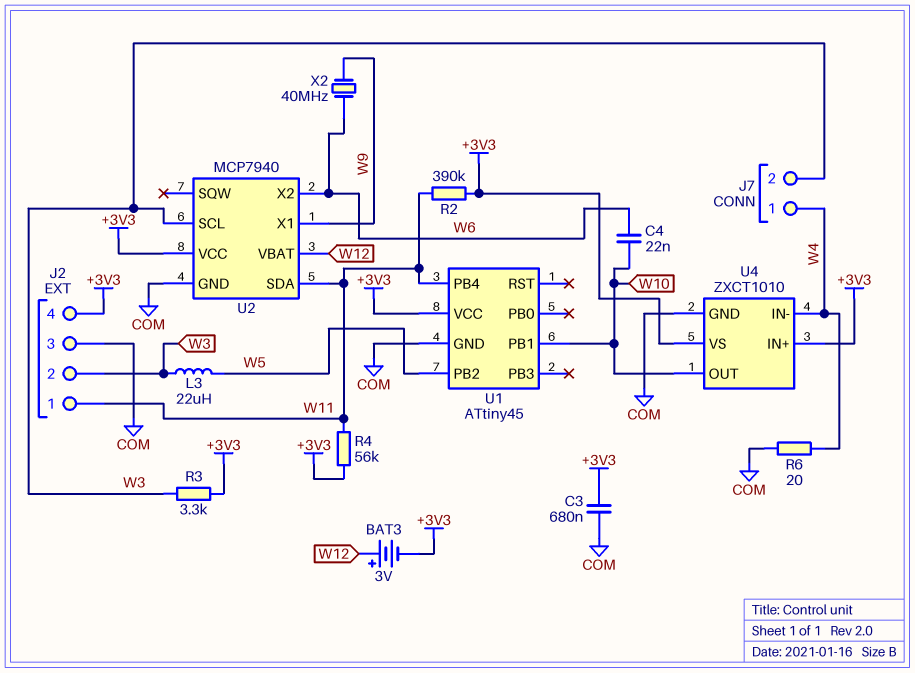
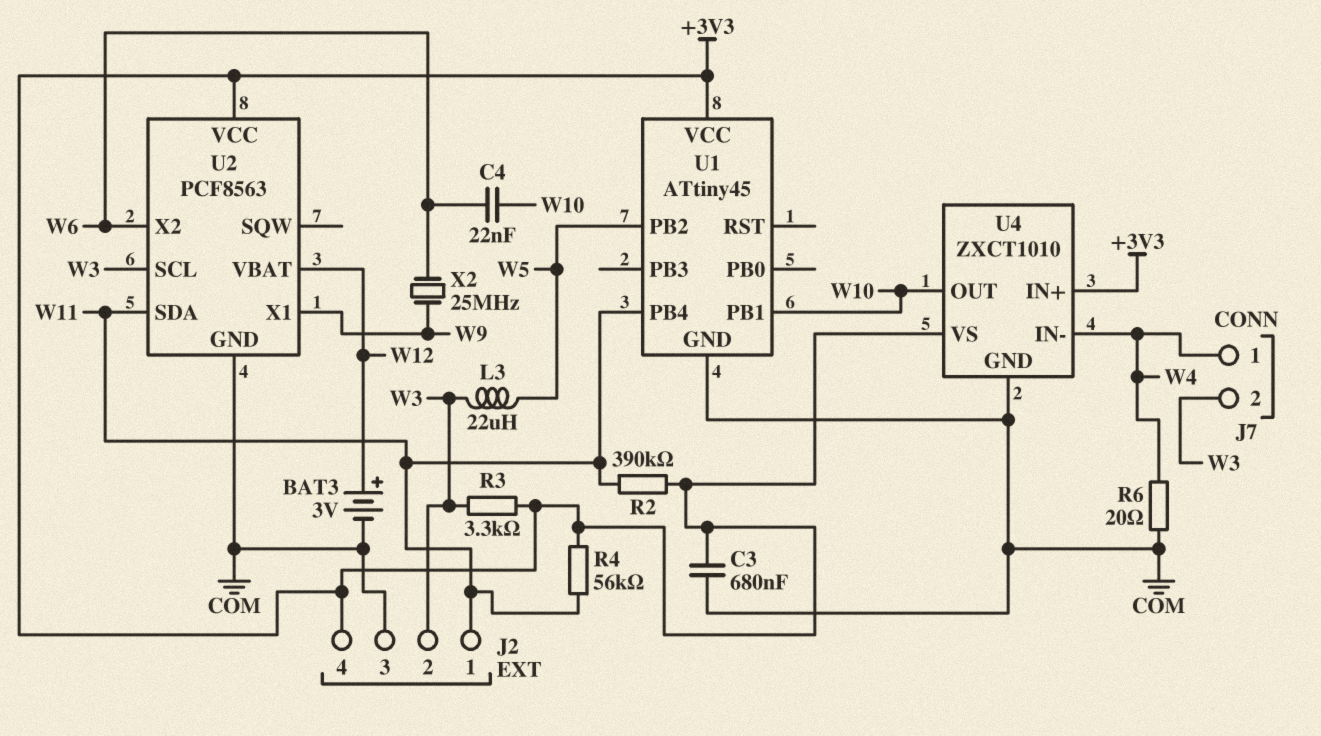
BAT3: 3V (plus W12, minus +3V3) -> 3V (plus W12, minus COM)
U2: MCP7940 -> PCF8563
X2: 40MHz (W6, W9) -> 25MHz (W6, W9)

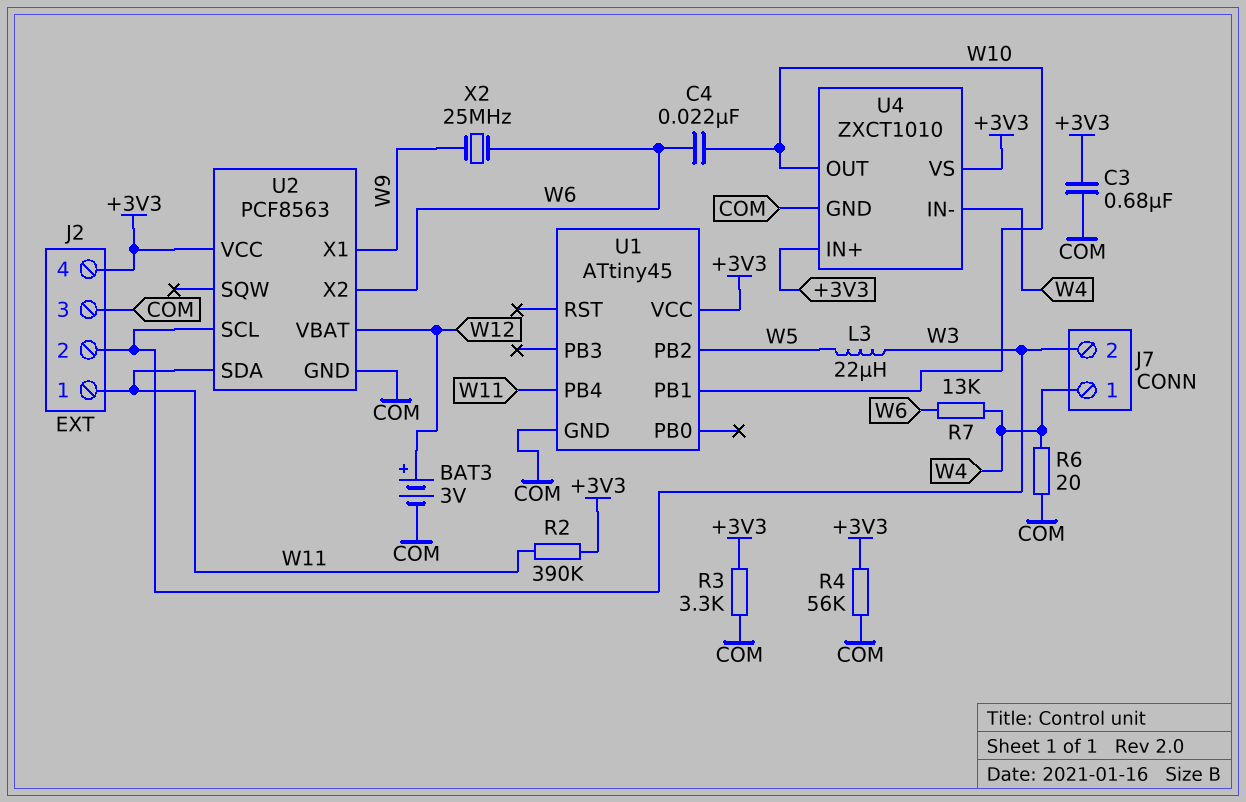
R3: 3.3k (+3V3, W3) -> 3.3k (+3V3, COM)
R4: 56k (+3V3, W11) -> 56k (+3V3, COM)
R7: none -> 13k (W4, W6)

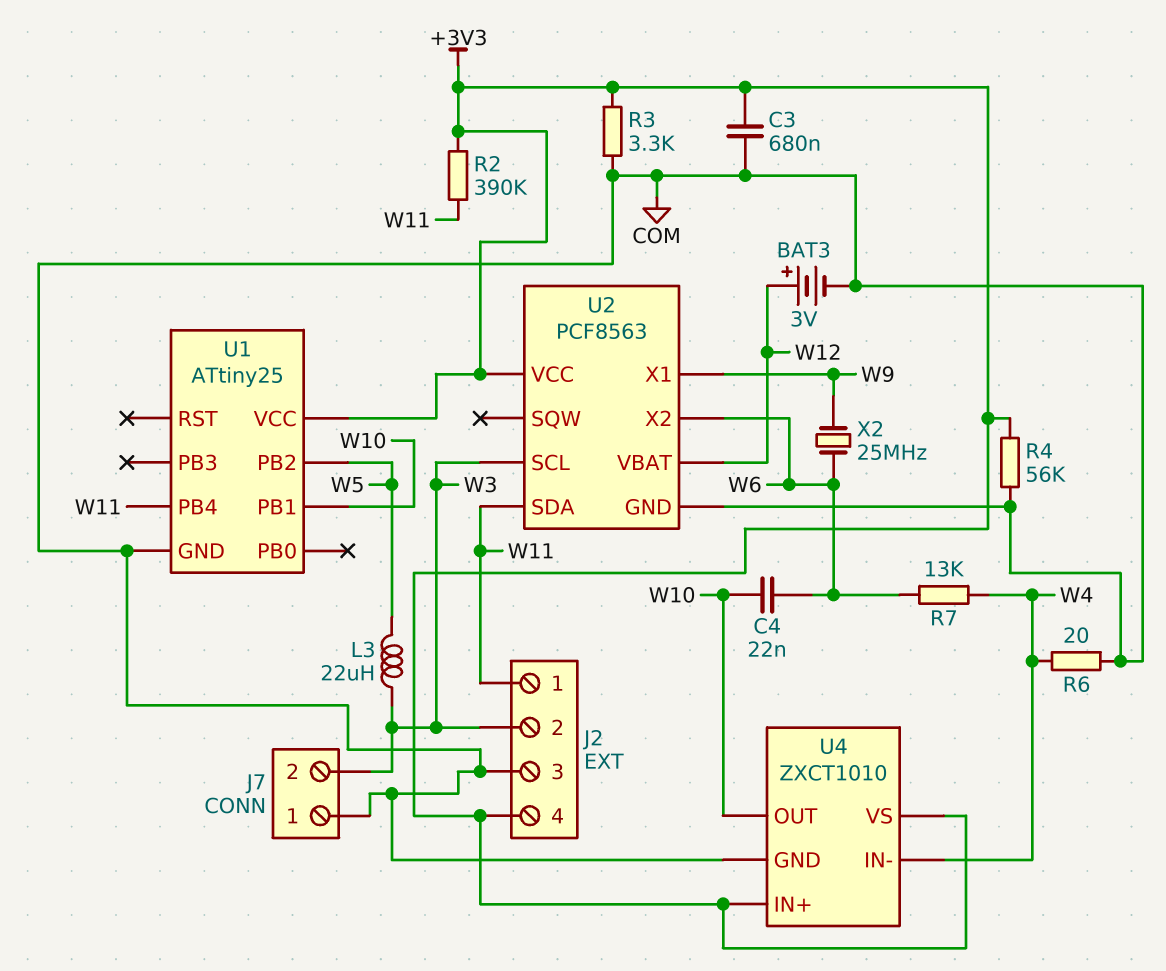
J7 pin 1: W4 -> COM
U1: ATtiny45 -> ATtiny25

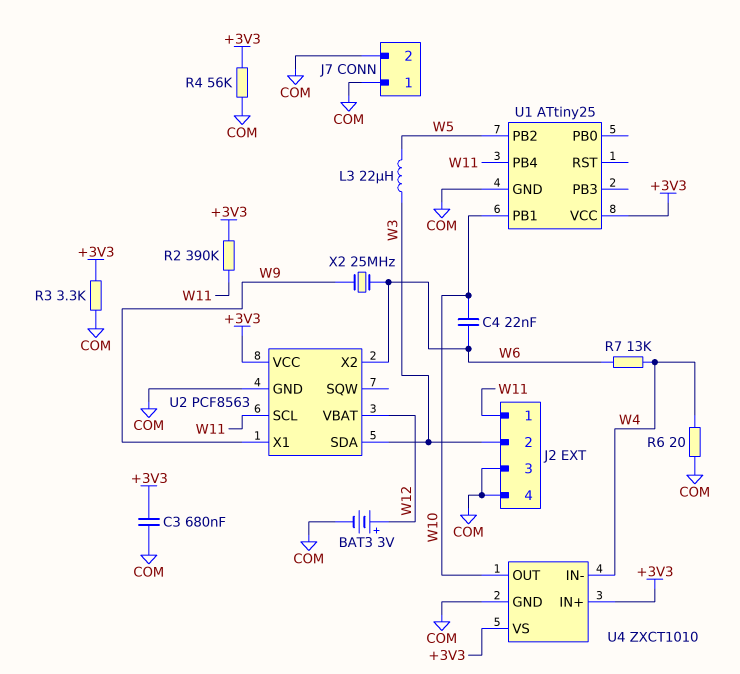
J2 pin 4: +3V3 -> COM
J7 pin 2: W3 -> COM
U2 pin SCL: W3 -> W11
U2 pin SDA: W11 -> W3

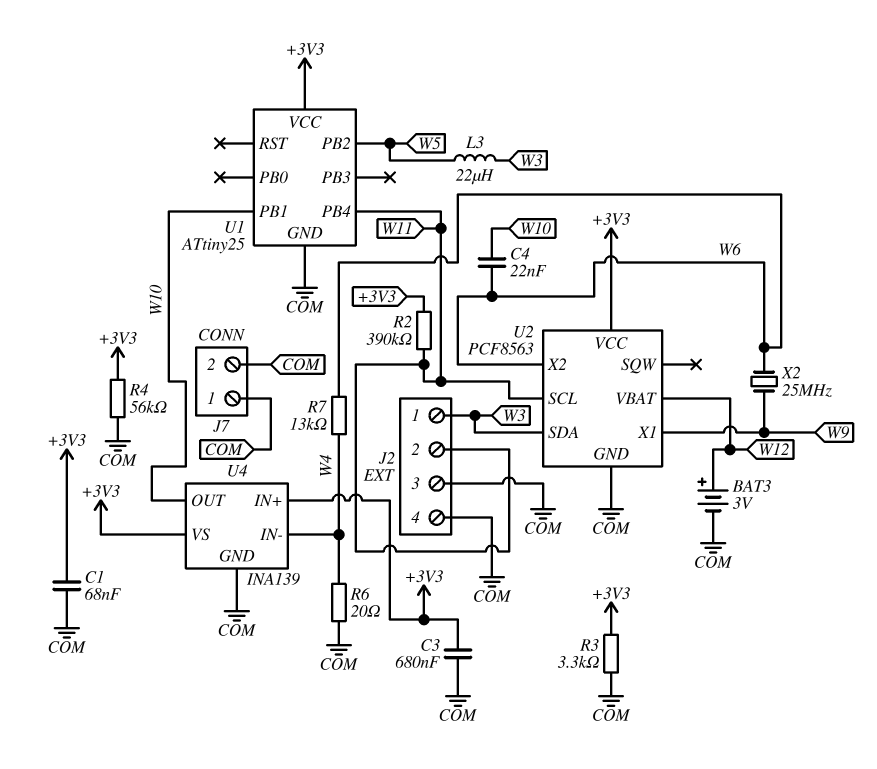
C1: none -> 68nF (+3V3, COM)
J2 pin 1: W11 -> W3
J2 pin 2: W3 -> W11
U4: ZXCT1010 -> INA139

